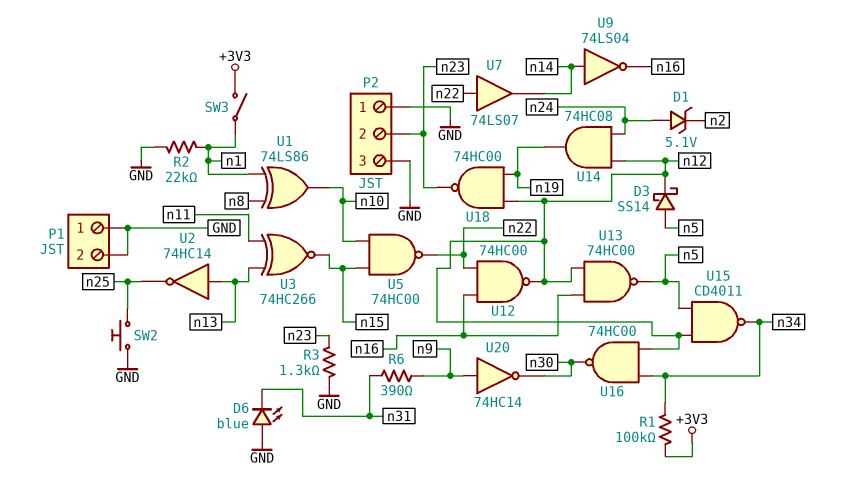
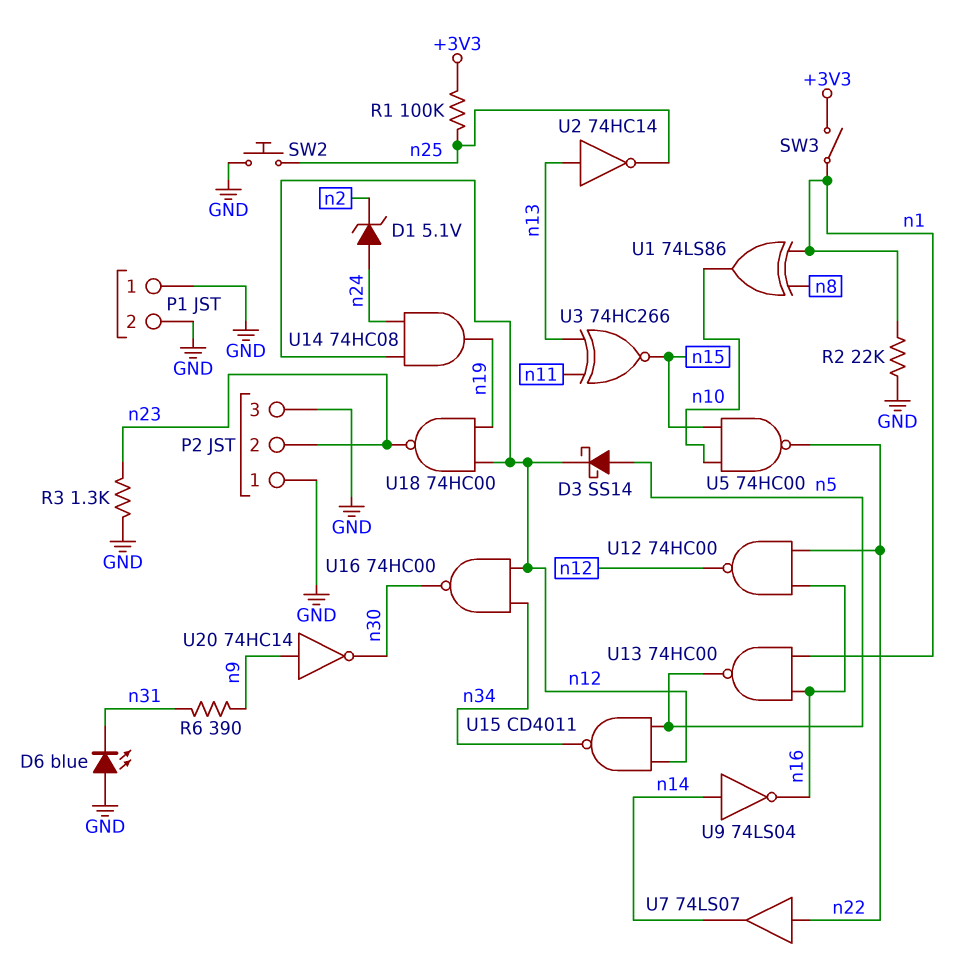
R1: 100k (+3V3, n34) -> 100k (+3V3, n25)
U13: NAND 74HC00 (in n12, in n16, out n5) -> NAND 74HC00 (in n1, in n16, out n5)

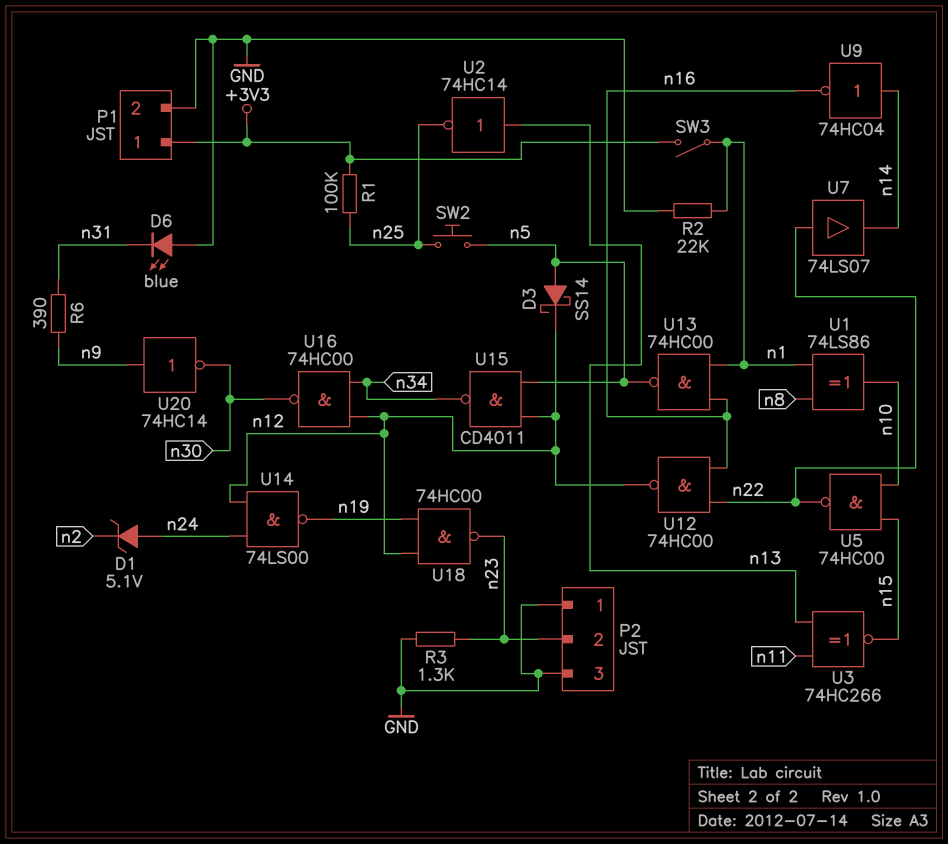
P1 pin 1: GND -> +3V3
SW2: button (GND, n25) -> button (n5, n25)
U9: NOT 74LS04 (in n14, out n16) -> NOT 74HC04 (in n14, out n16)
U14: AND 74HC08 (in n12, in n24, out n19) -> NAND 74LS00 (in n12, in n24, out n19)

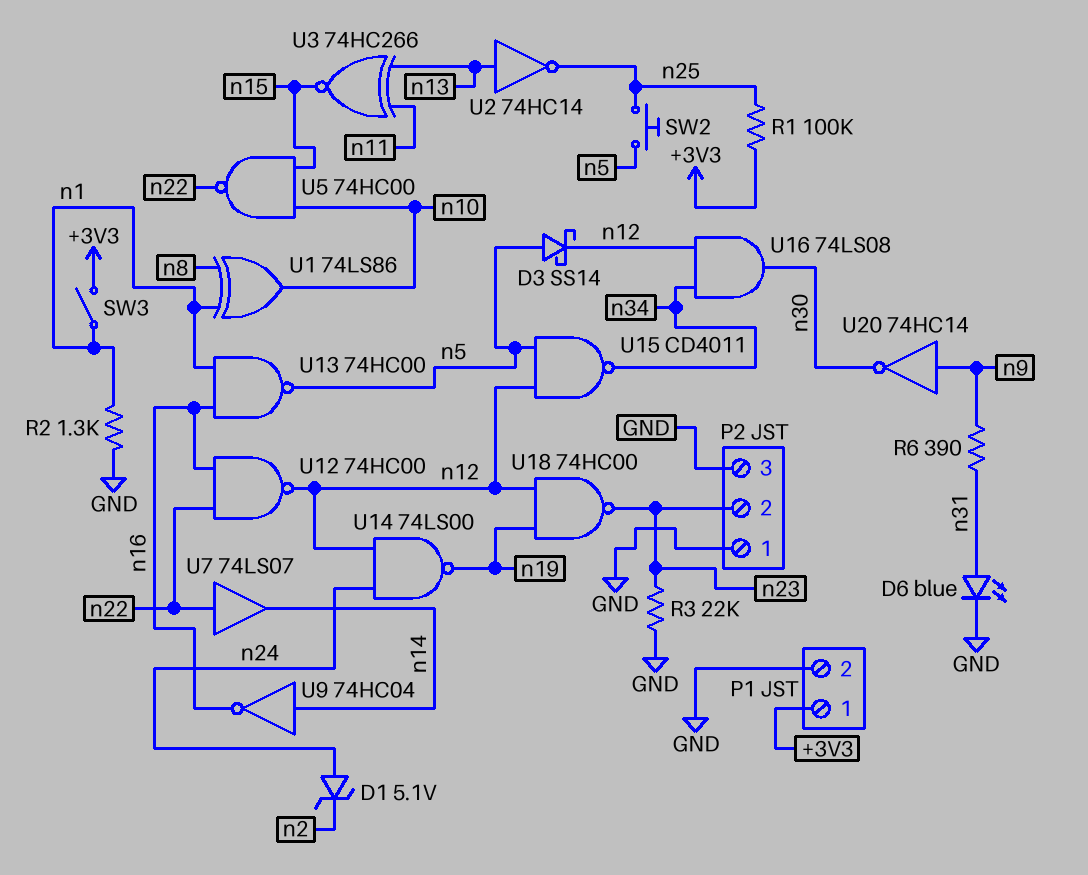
D6: LED blue (A GND, K n31) -> LED blue (A n31, K GND)
R2: 22k (GND, n1) -> 1.3k (GND, n1)
R3: 1.3k (GND, n23) -> 22k (GND, n23)
U16: NAND 74HC00 (in n12, in n34, out n30) -> AND 74LS08 (in n12, in n34, out n30)

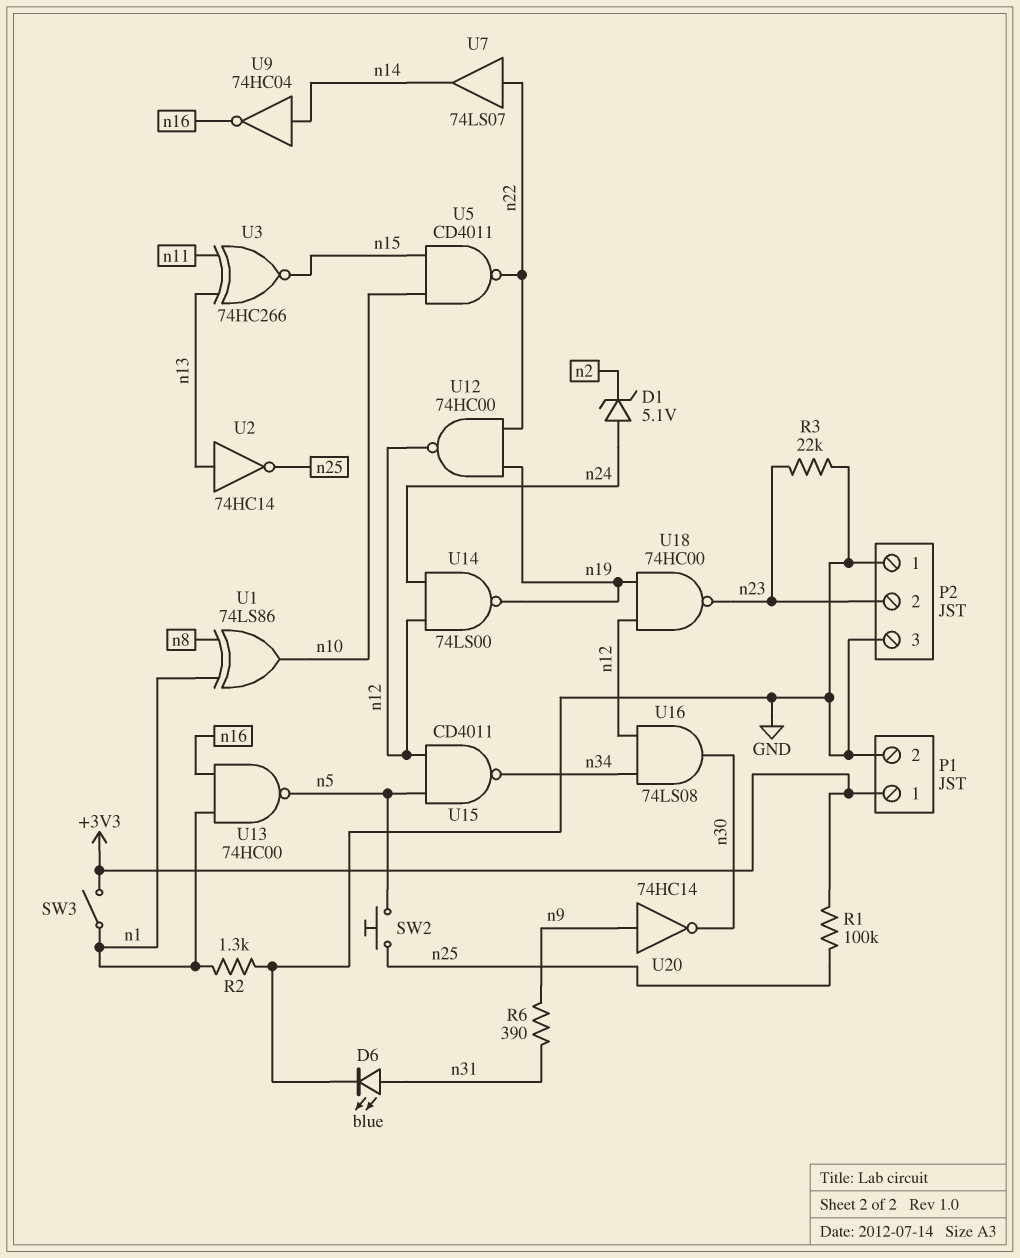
D3: schottky SS14 (A n5, K n12) -> none
U5: NAND 74HC00 (in n10, in n15, out n22) -> NAND CD4011 (in n10, in n15, out n22)
U12: NAND 74HC00 (in n16, in n22, out n12) -> NAND 74HC00 (in n19, in n22, out n12)

